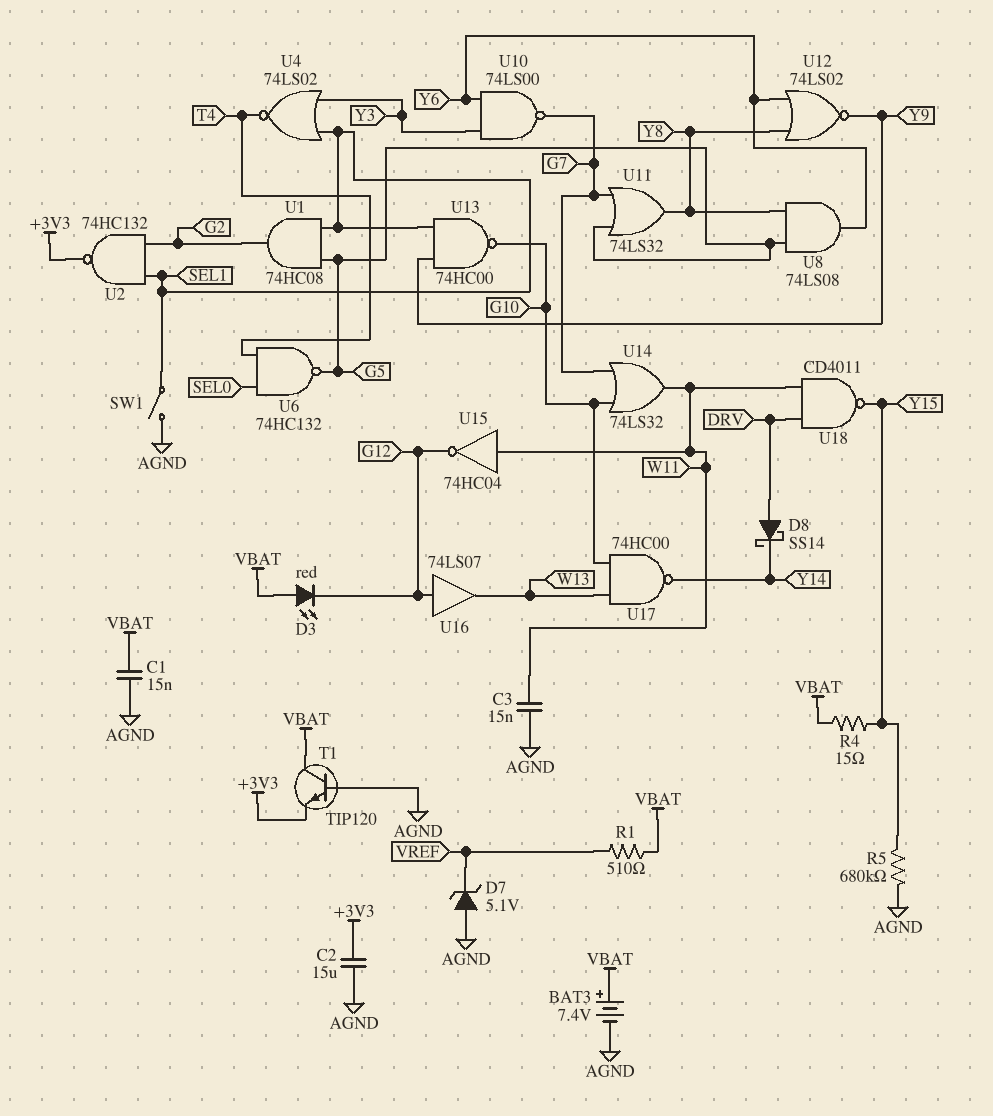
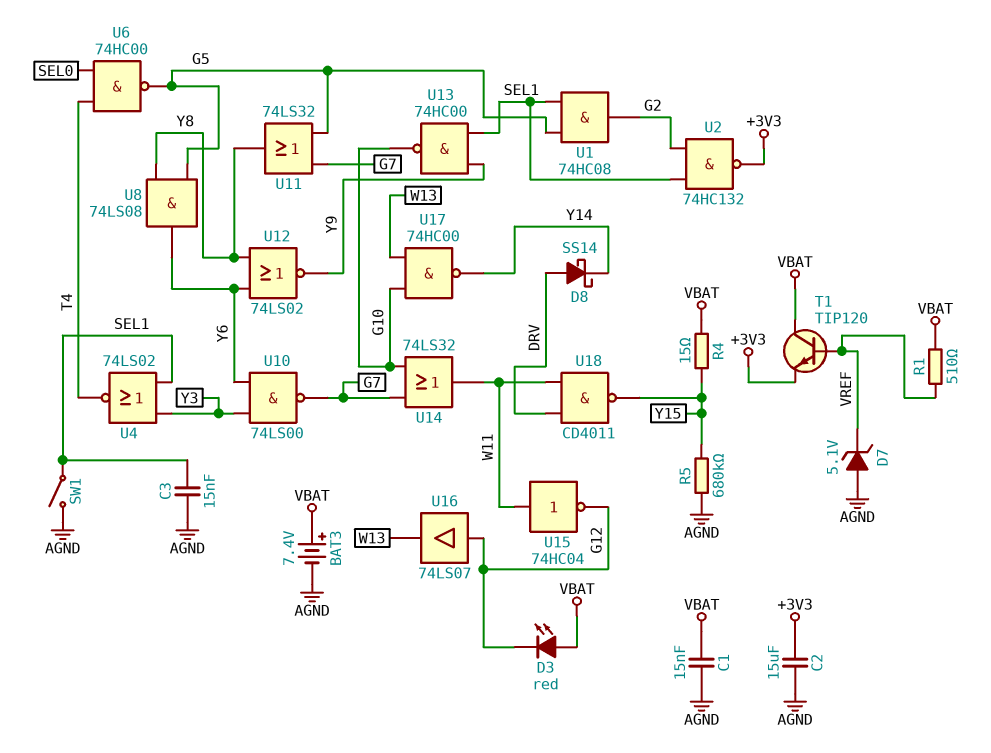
C3: 15nF (AGND, W11) -> 15nF (AGND, SEL1)
T1: NPN TIP120 (B AGND, C VBAT, E +3V3) -> NPN TIP120 (B VREF, C VBAT, E +3V3)
U6: NAND 74HC132 (in SEL0, in T4, out G5) -> NAND 74HC00 (in SEL0, in T4, out G5)

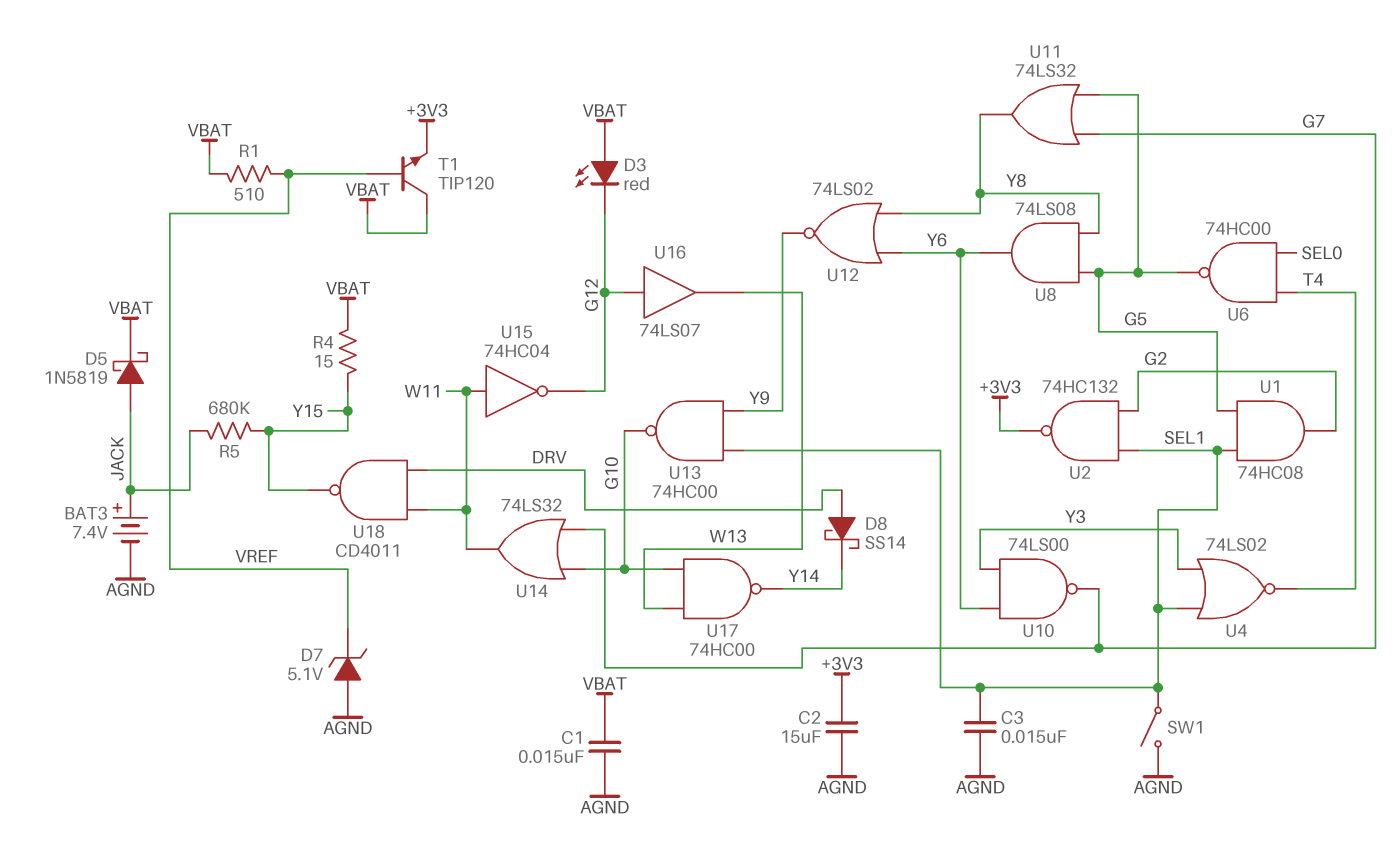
BAT3: 7.4V (plus VBAT, minus AGND) -> 7.4V (plus JACK, minus AGND)
D5: none -> schottky 1N5819 (A JACK, K VBAT)
R5: 680k (AGND, Y15) -> 680k (JACK, Y15)

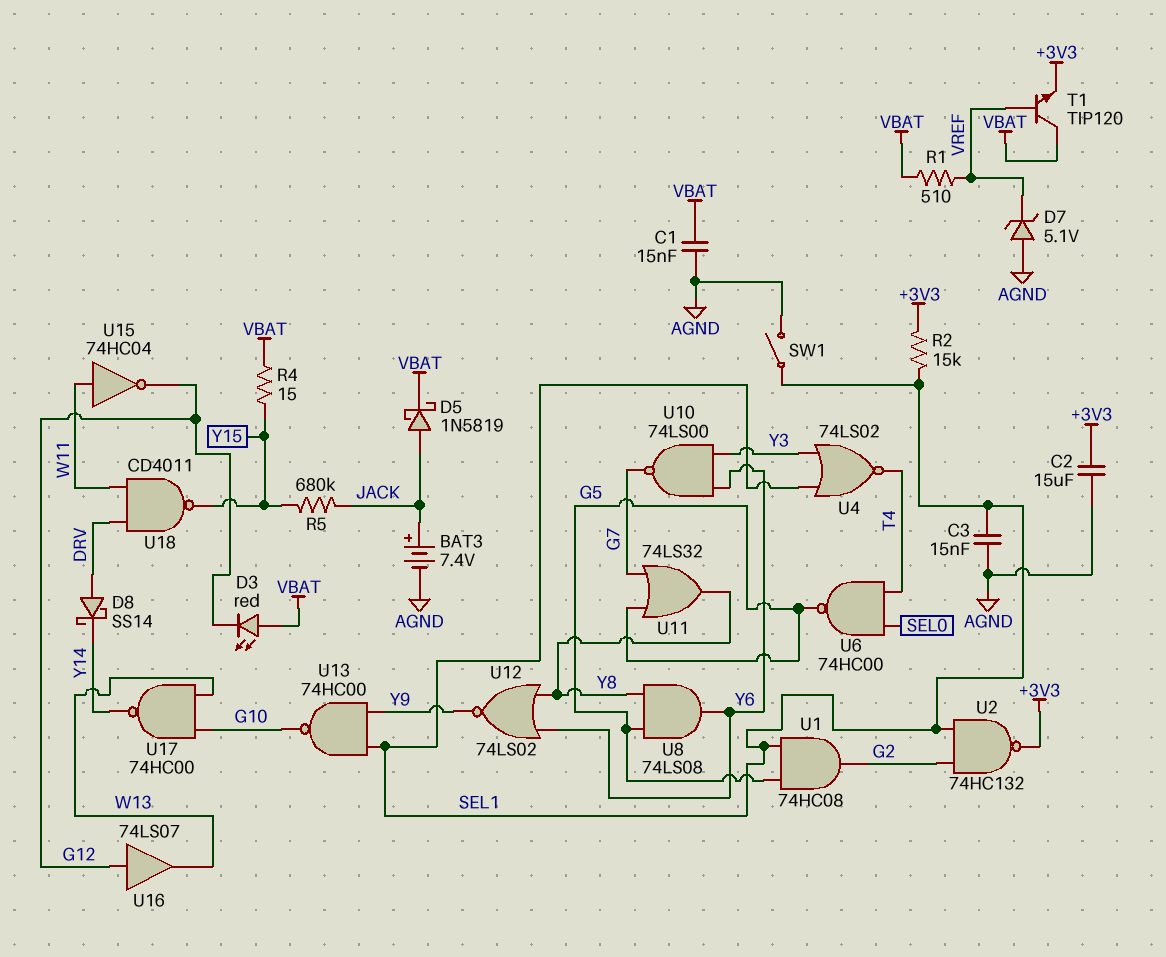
R2: none -> 15k (+3V3, SEL1)
U14: OR 74LS32 (in G7, in G10, out W11) -> none

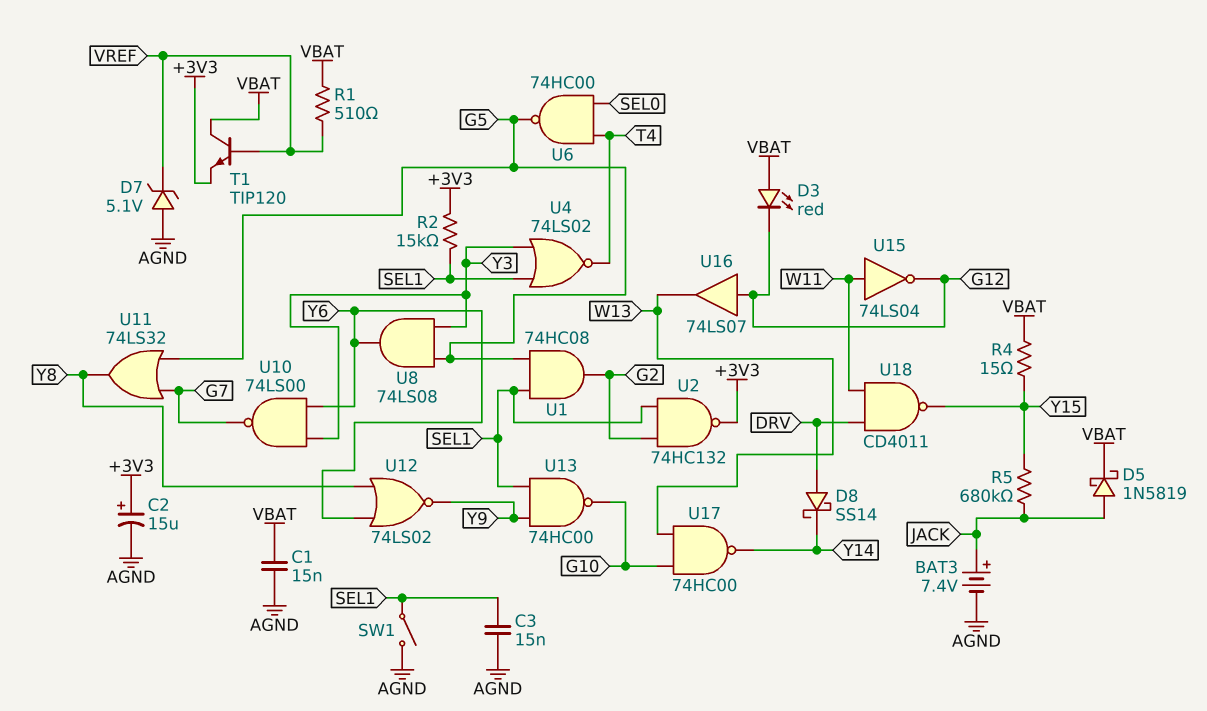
C2: 15uF (+3V3, AGND) -> 15uF (plus +3V3, minus AGND)
U8: AND 74LS08 (in G5, in Y8, out Y6) -> AND 74LS08 (in G5, in Y3, out Y6)
U15: NOT 74HC04 (in W11, out G12) -> NOT 74LS04 (in W11, out G12)

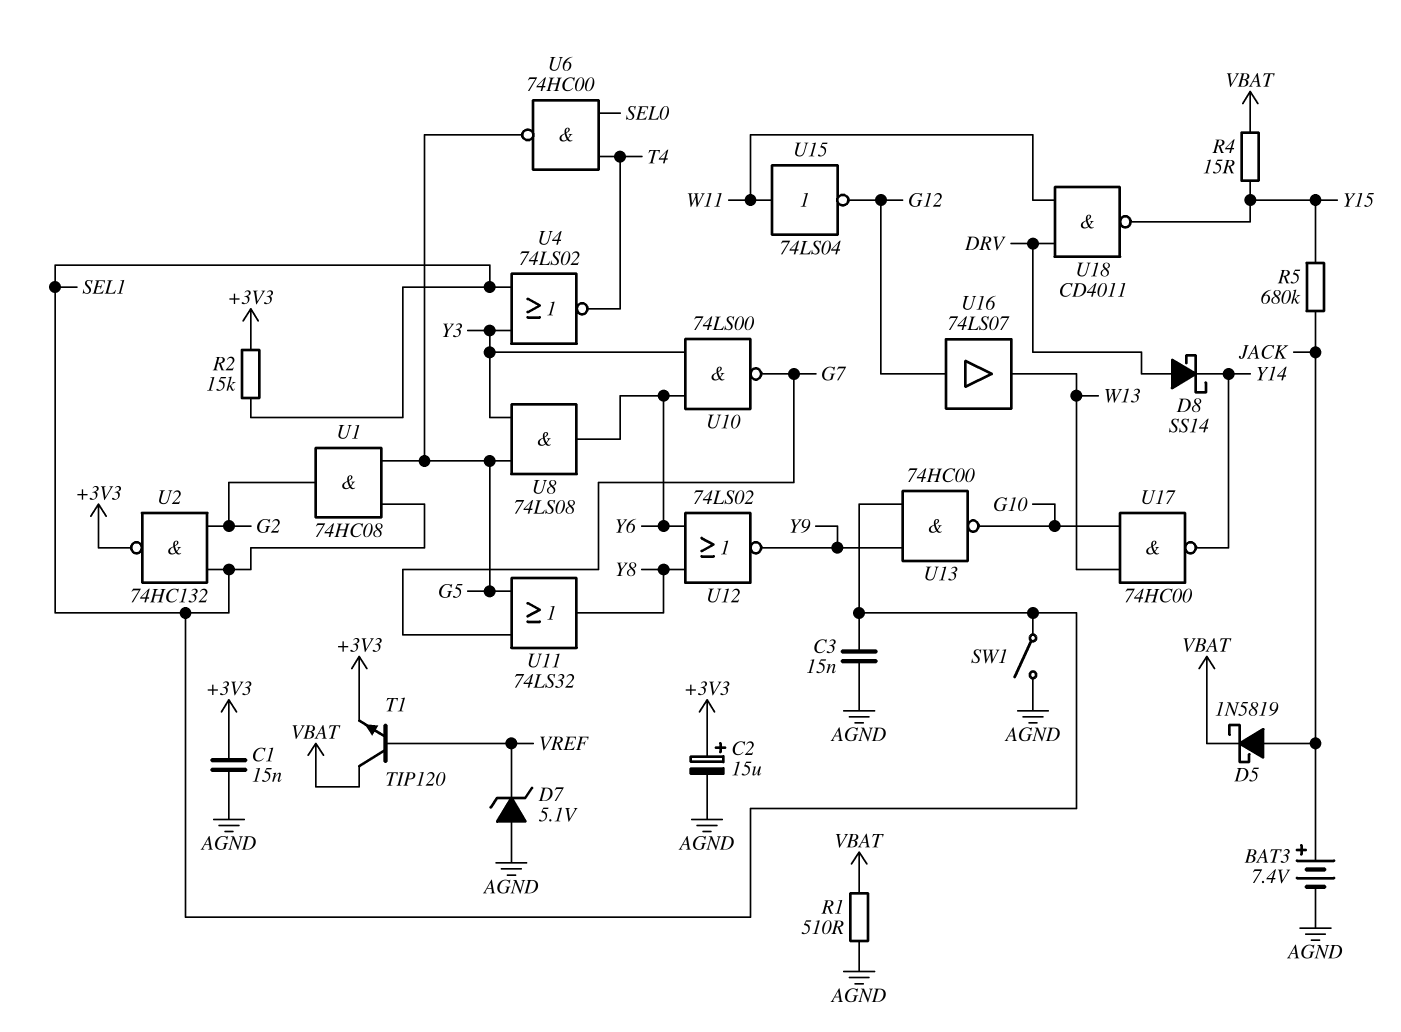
C1: 15nF (AGND, VBAT) -> 15nF (+3V3, AGND)
D3: LED red (A VBAT, K G12) -> none
R1: 510 (VBAT, VREF) -> 510 (AGND, VBAT)

